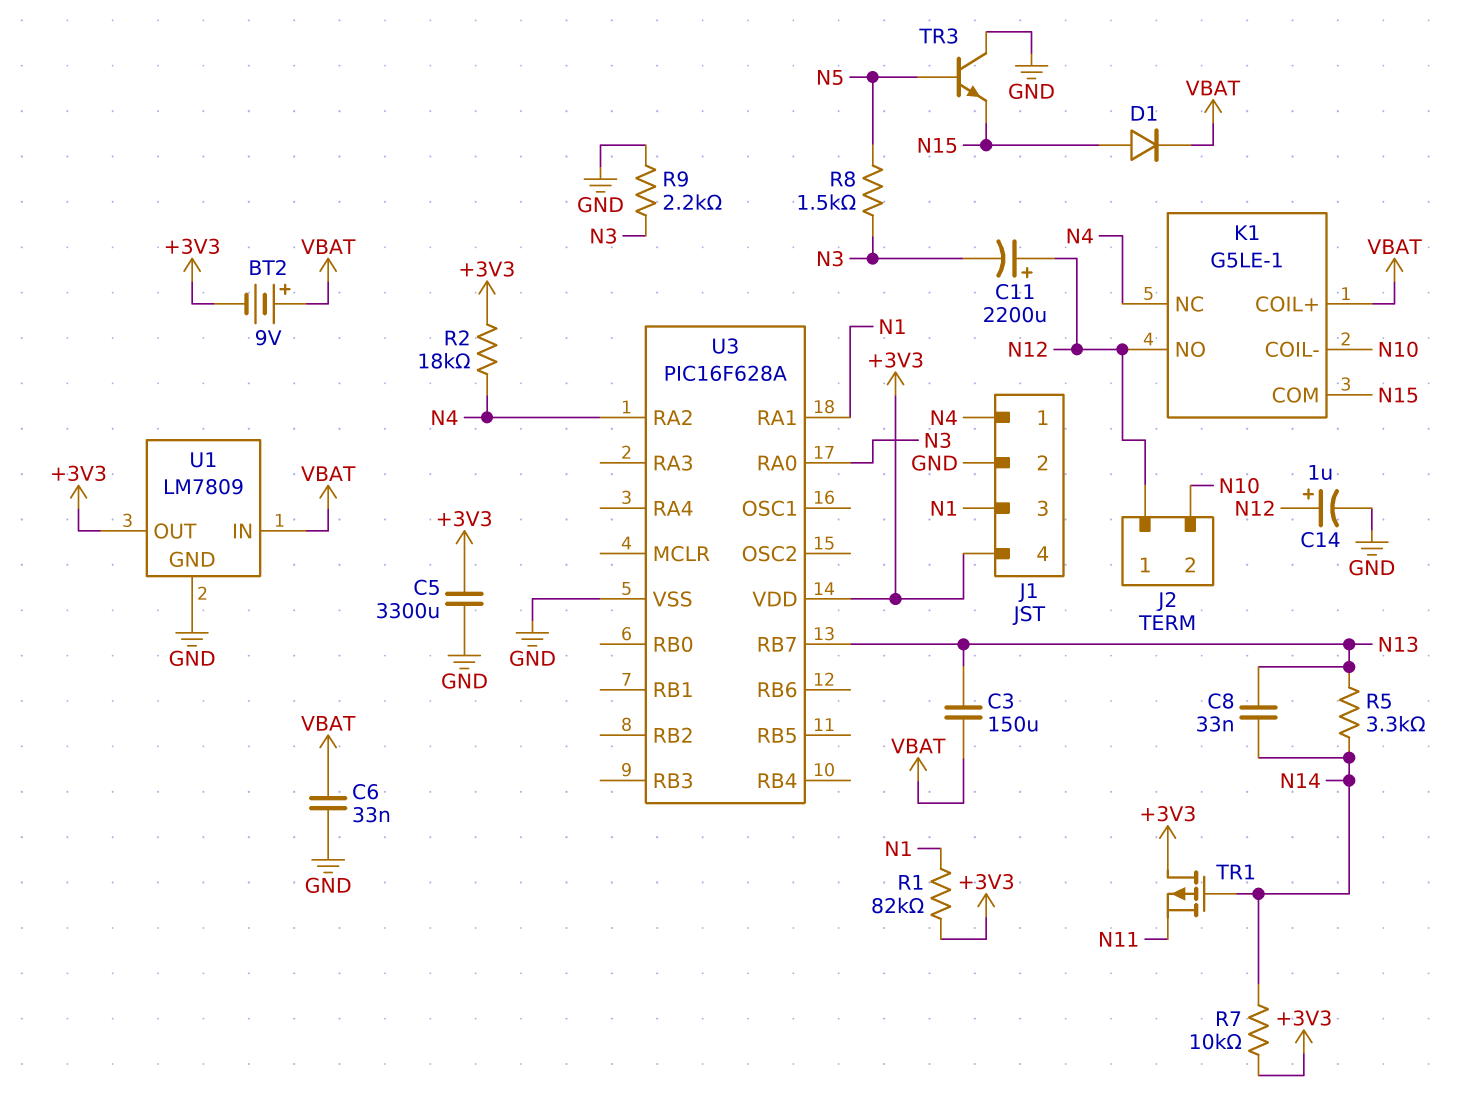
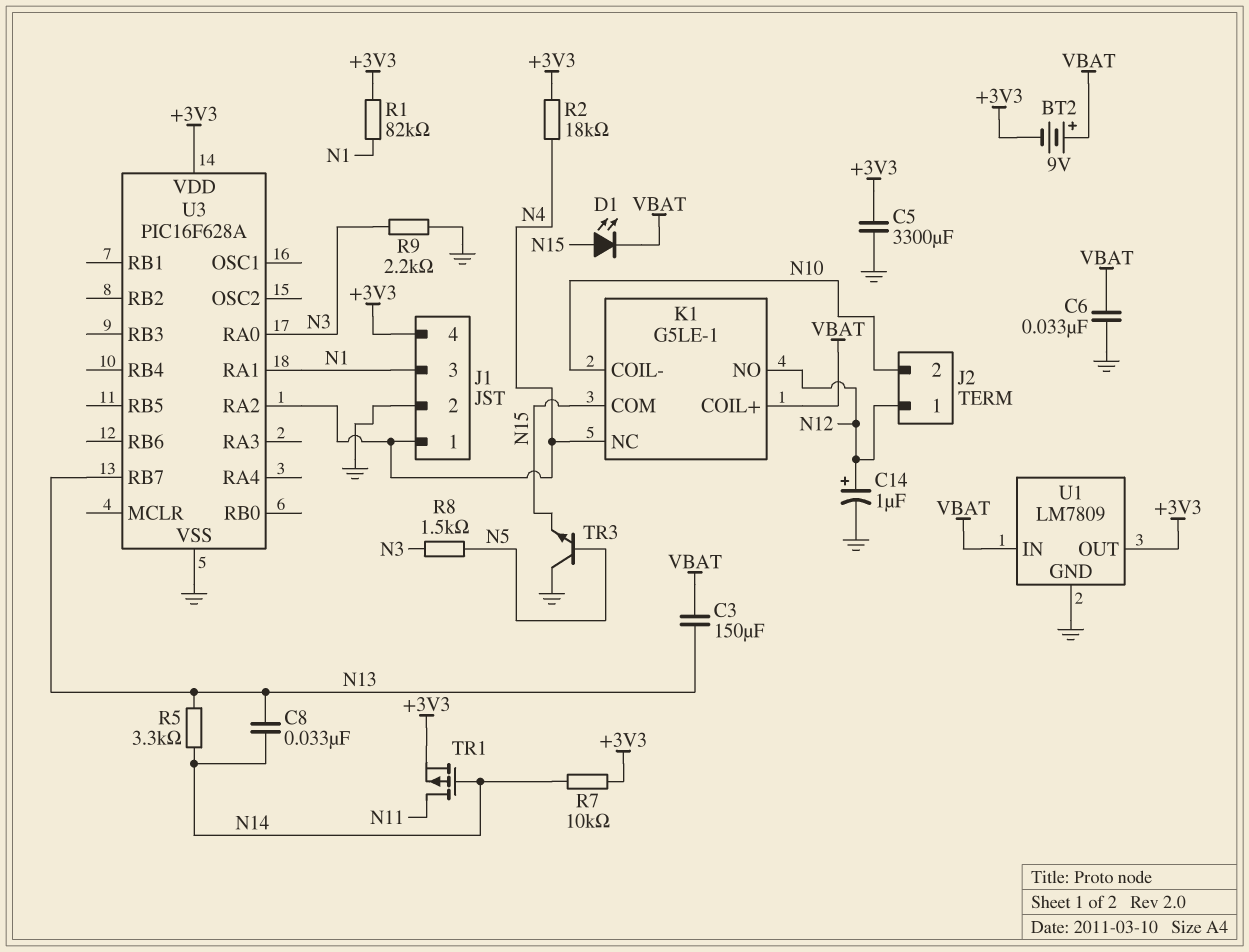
C11: 2200uF (plus N12, minus N3) -> none
D1: diode (A N15, K VBAT) -> LED (A N15, K VBAT)
TR1: PMOS (G N14, D +3V3, S N11) -> PMOS (G N14, D N11, S +3V3)

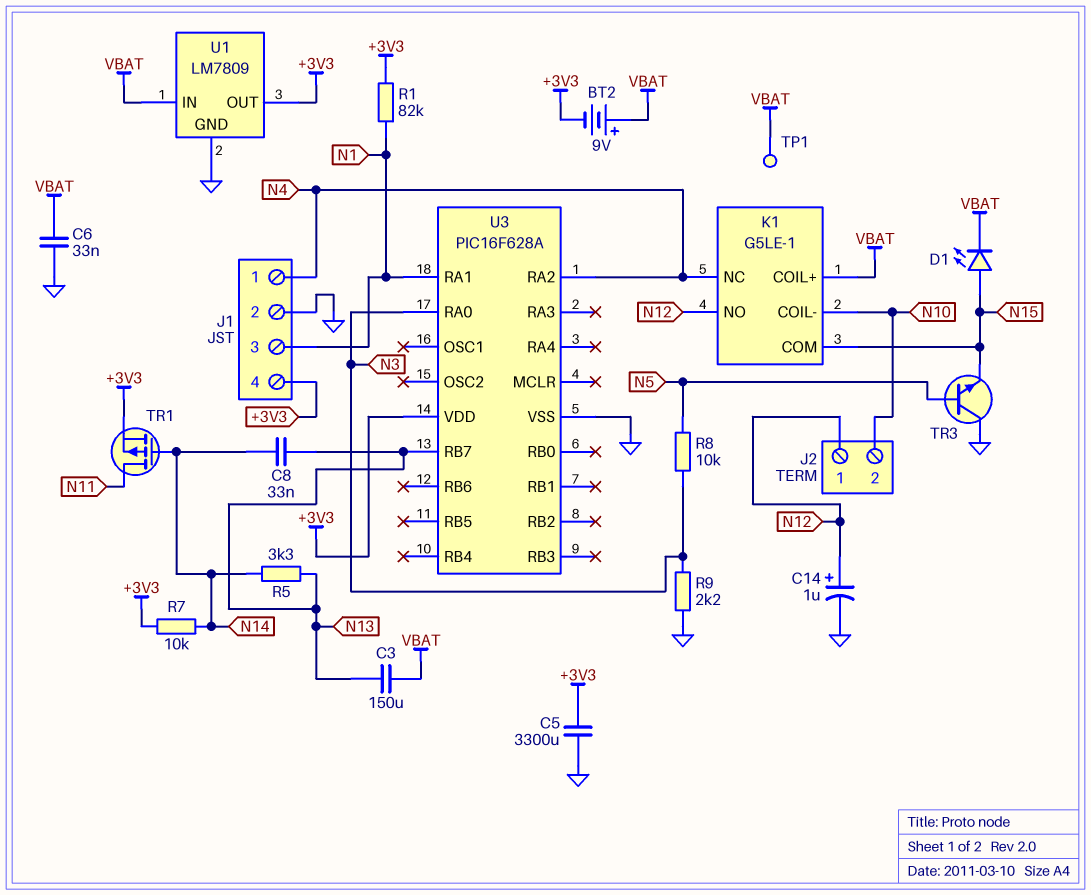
R2: 18k (+3V3, N4) -> none
R8: 1.5k (N3, N5) -> 10k (N3, N5)
TP1: none -> test point (VBAT)

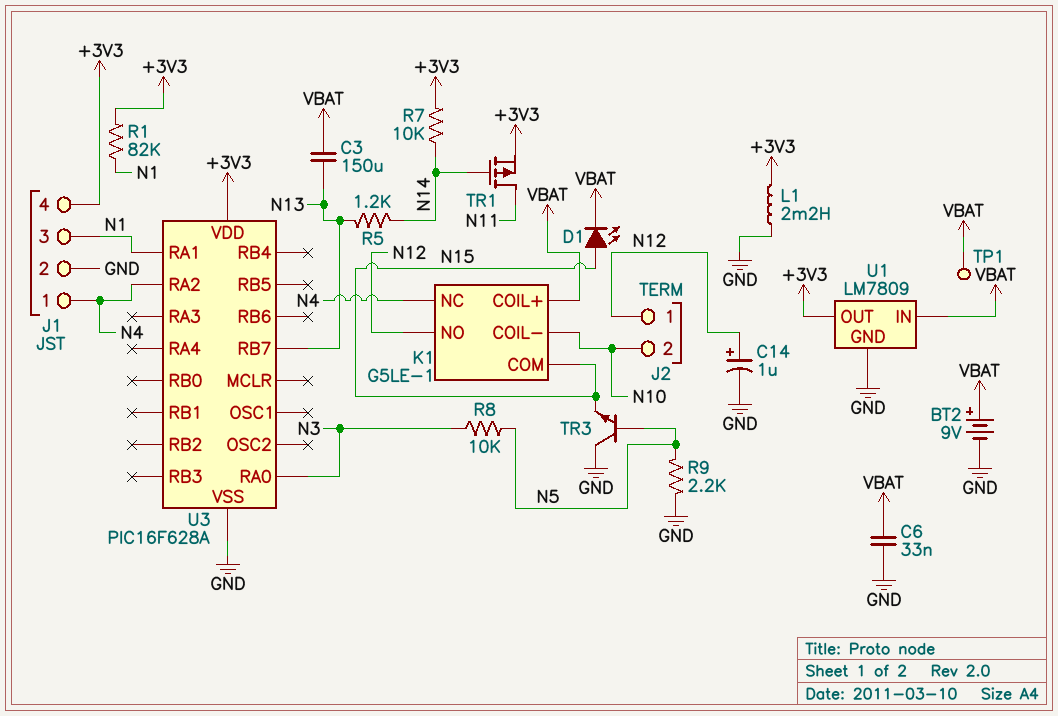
BT2: 9V (plus VBAT, minus +3V3) -> 9V (plus VBAT, minus GND)
C5: 3300uF (+3V3, GND) -> none
C8: 33nF (N13, N14) -> none
L1: none -> 2.2mH (+3V3, GND)
R5: 3.3k (N13, N14) -> 1.2k (N13, N14)
R9: 2.2k (GND, N3) -> 2.2k (GND, N5)

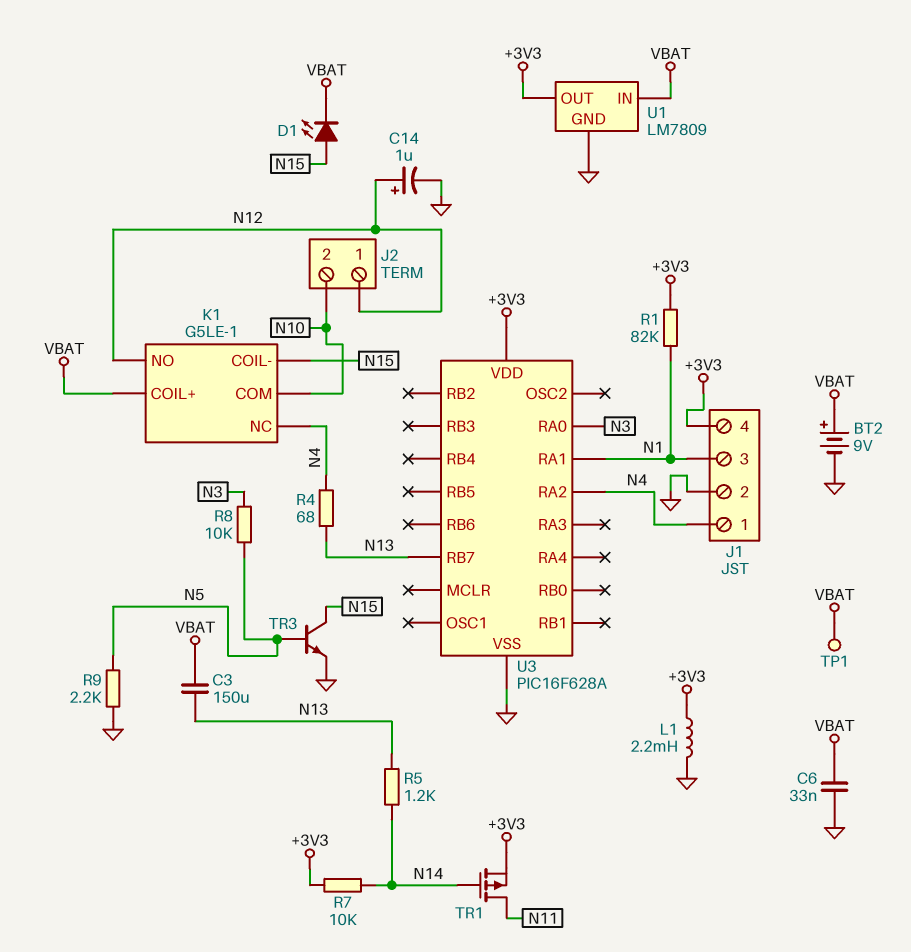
K1 pin COIL-: N10 -> N15
K1 pin COM: N15 -> N10
R4: none -> 68 (N4, N13)
TR3: NPN (B N5, C GND, E N15) -> NPN (B N5, C N15, E GND)

